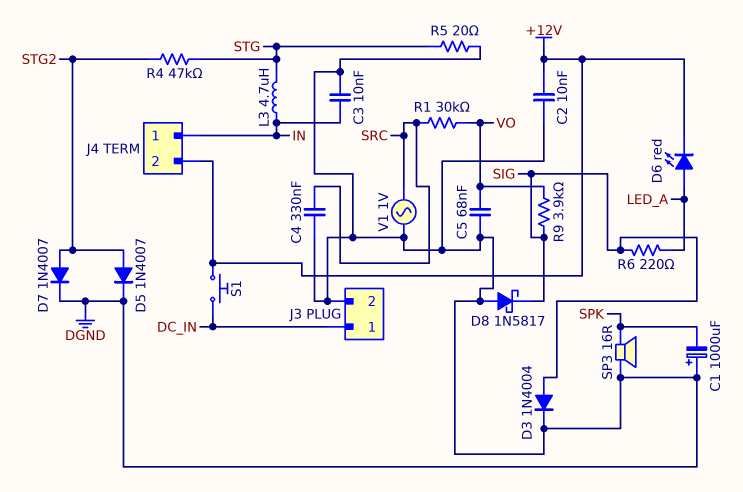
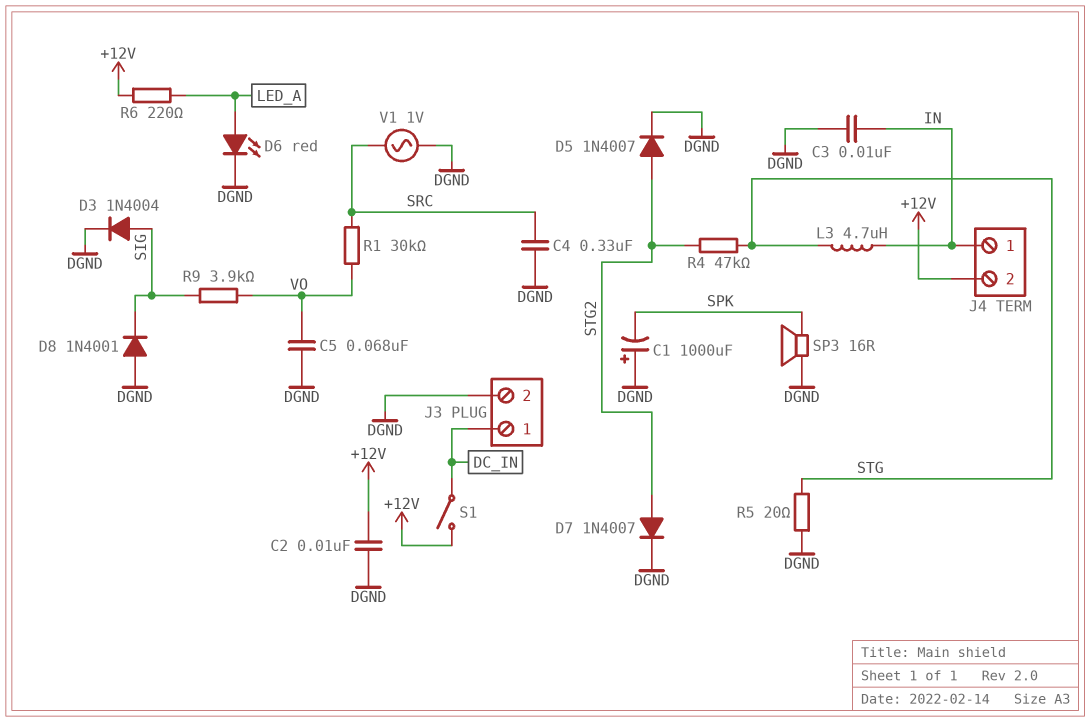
D6: LED red (A LED_A, K +12V) -> LED red (A LED_A, K DGND)
D8: schottky 1N5817 (A DGND, K SIG) -> diode 1N4001 (A DGND, K SIG)
R6: 220 (LED_A, SIG) -> 220 (+12V, LED_A)
S1: button (+12V, DC_IN) -> switch (+12V, DC_IN)

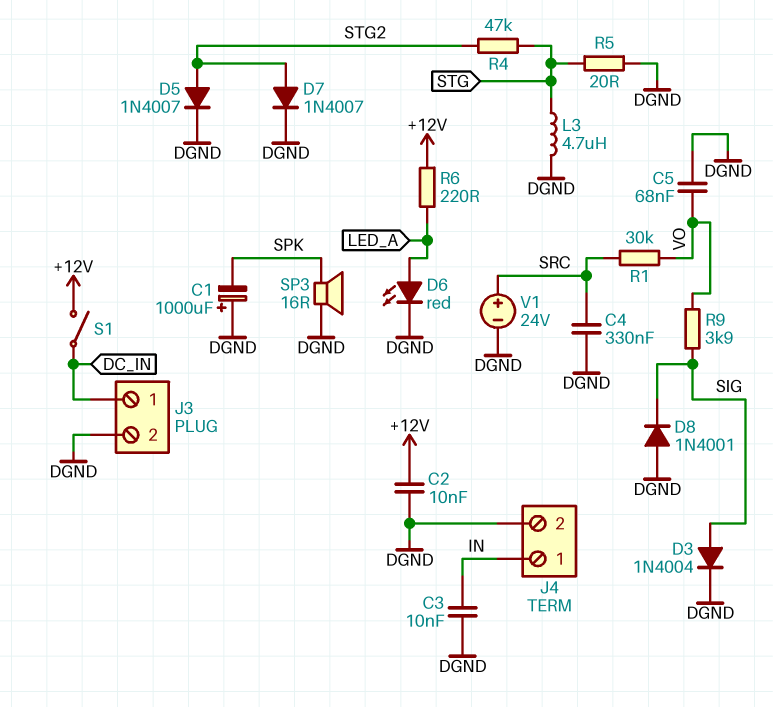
J4 pin 2: +12V -> DGND
L3: 4.7uH (IN, STG) -> 4.7uH (DGND, STG)
V1: AC 1V (DGND, SRC) -> 24V (plus SRC, minus DGND)

